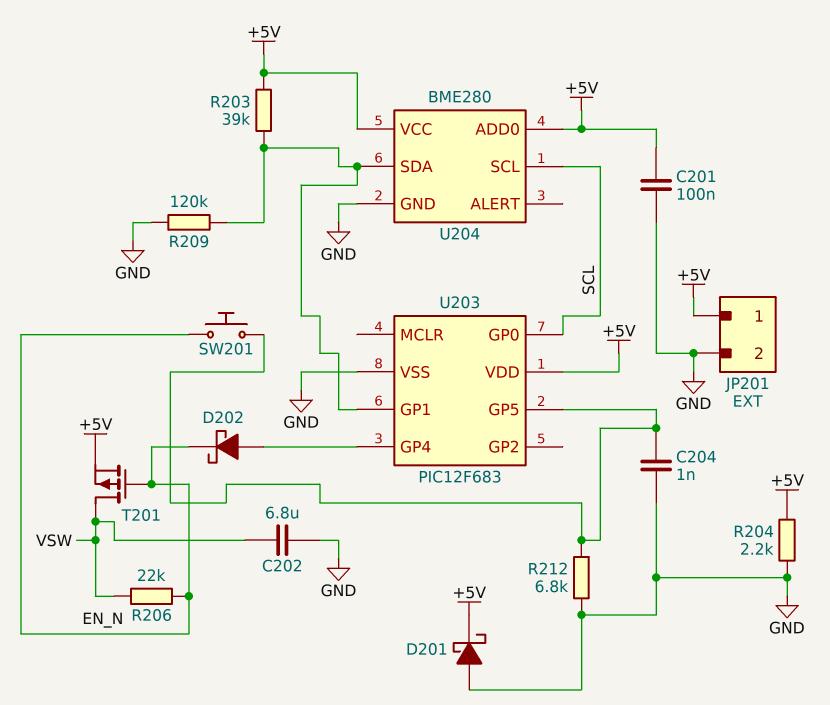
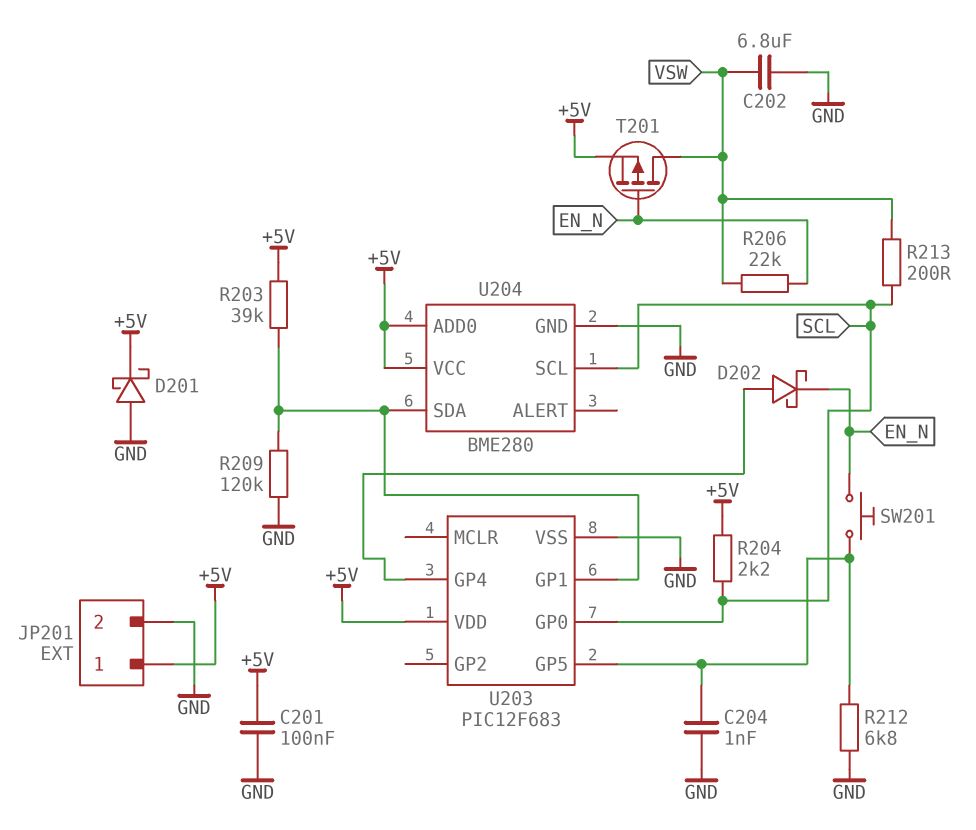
R204: 2.2k (+5V, GND) -> 2.2k (+5V, SCL)
R213: none -> 200 (SCL, VSW)

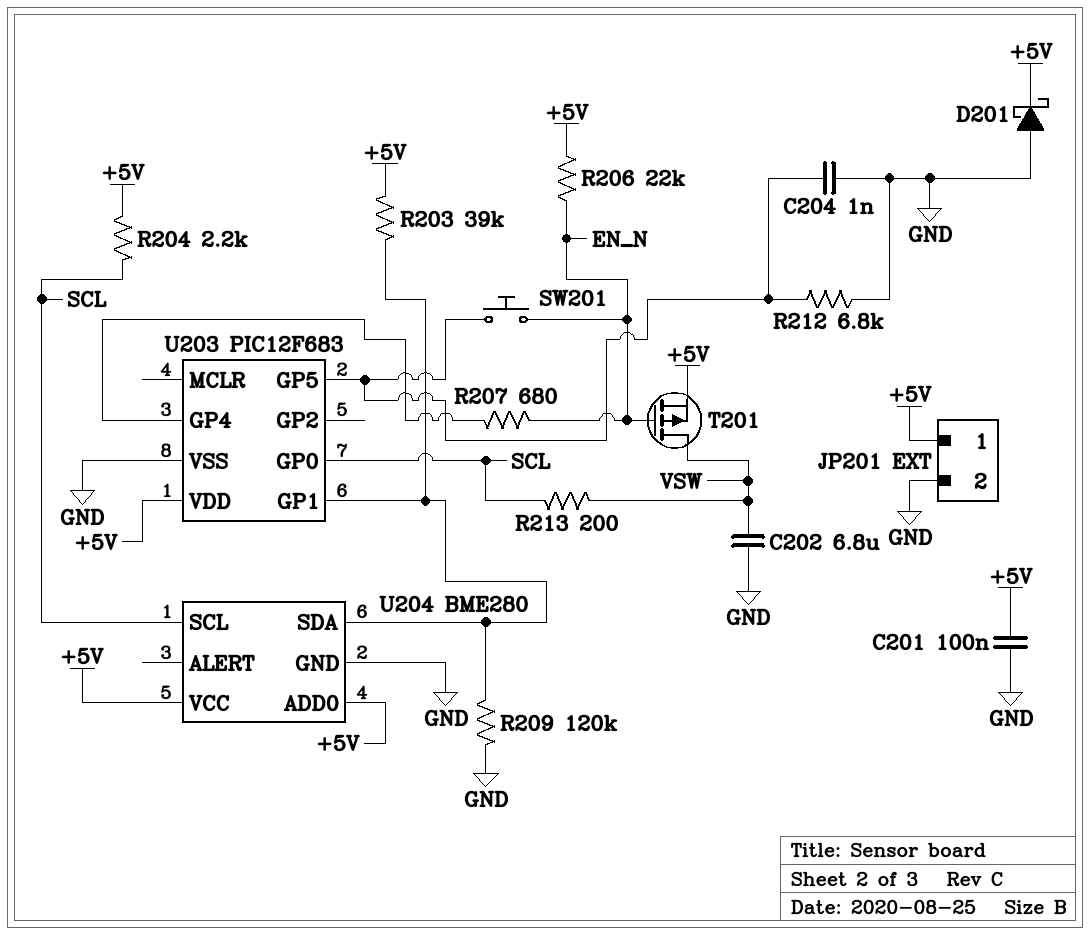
D202: schottky (A U203/GP4, K EN_N) -> none
R206: 22k (EN_N, VSW) -> 22k (+5V, EN_N)
R207: none -> 680 (EN_N, U203/GP4)

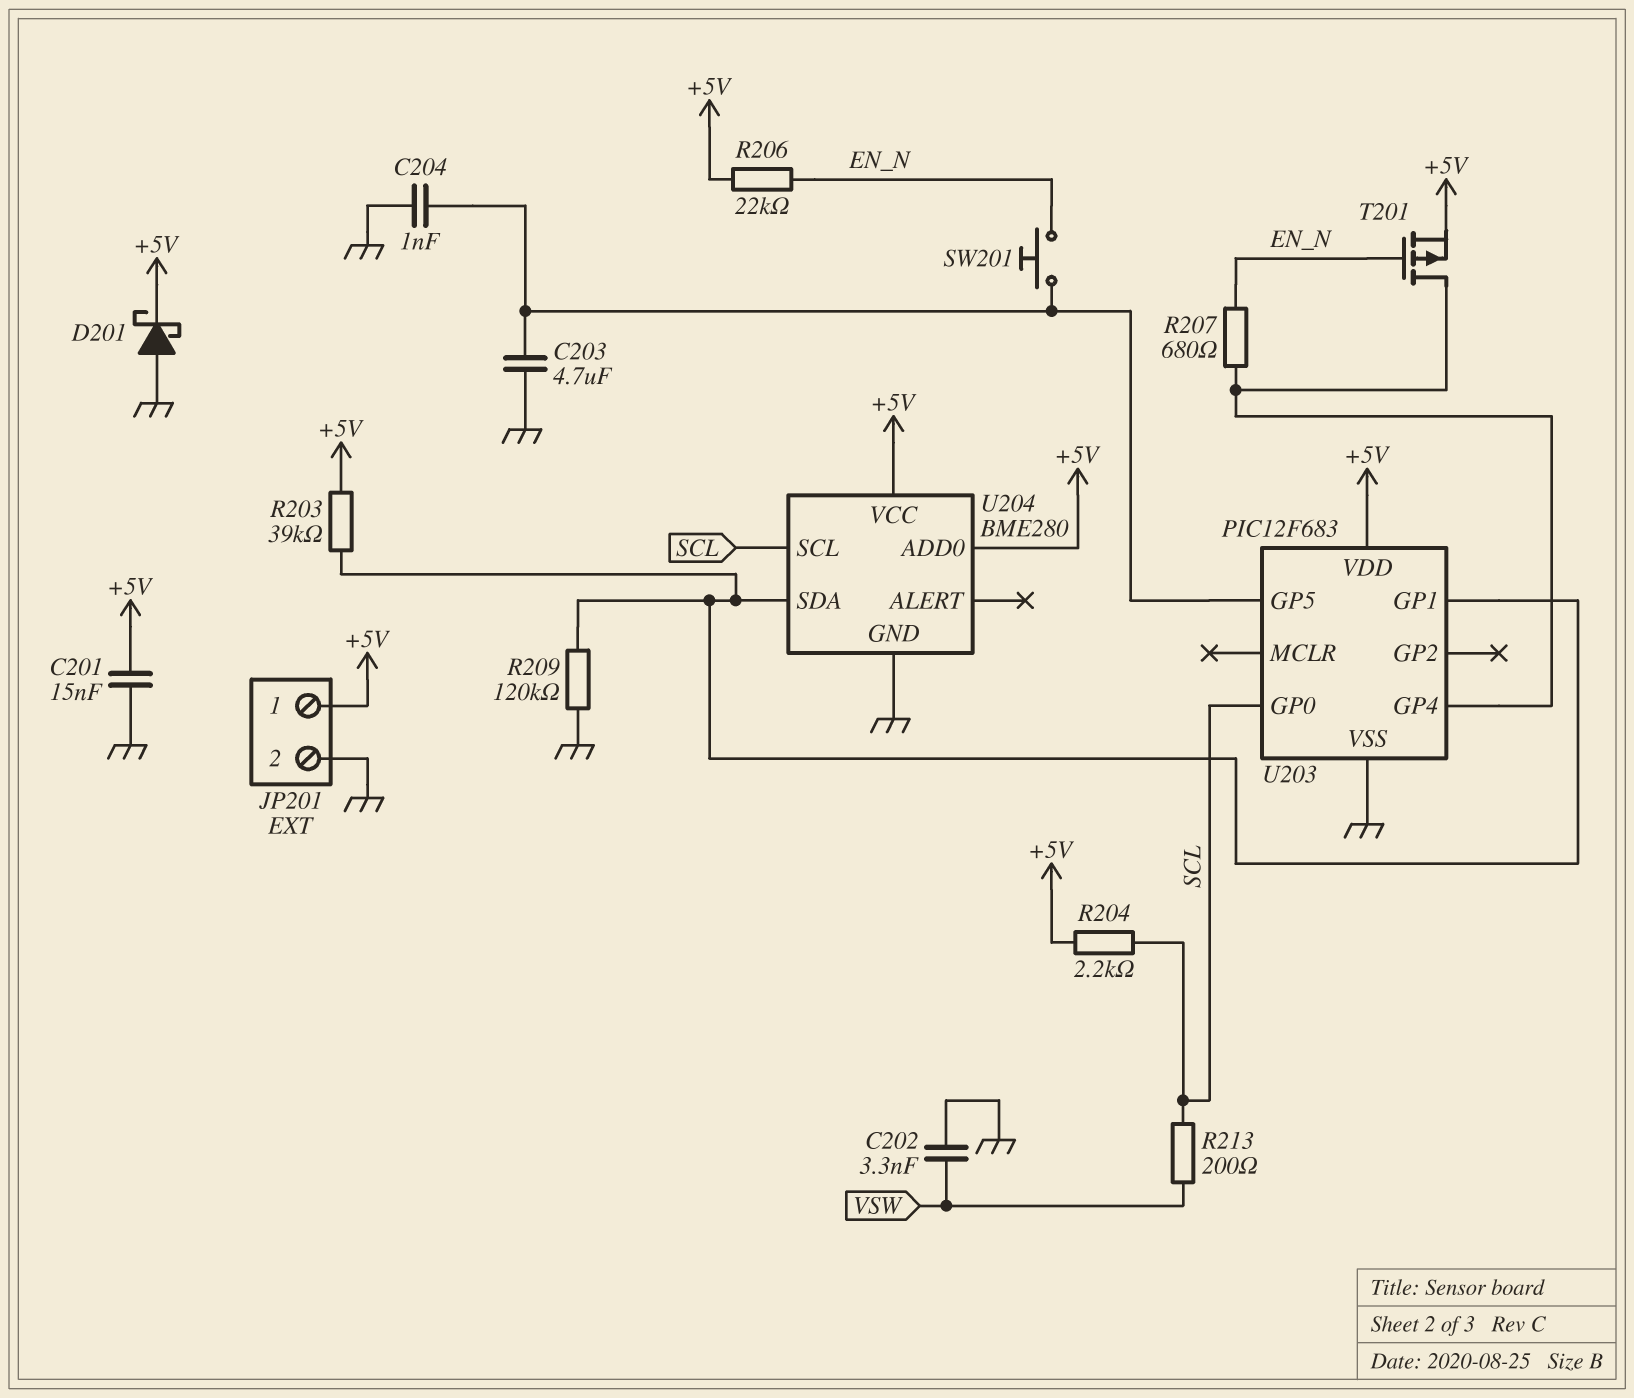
C201: 100nF (+5V, GND) -> 15nF (+5V, GND)
C202: 6.8uF (GND, VSW) -> 3.3nF (GND, VSW)
C203: none -> 4.7uF (GND, U203/GP5)
R212: 6.8k (GND, U203/GP5) -> none
T201: PMOS (G EN_N, D VSW, S +5V) -> PMOS (G EN_N, D U203/GP4, S +5V)

